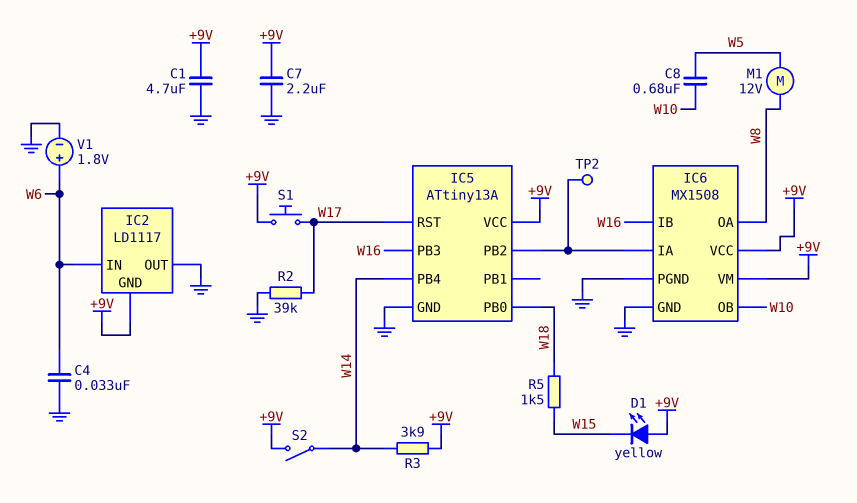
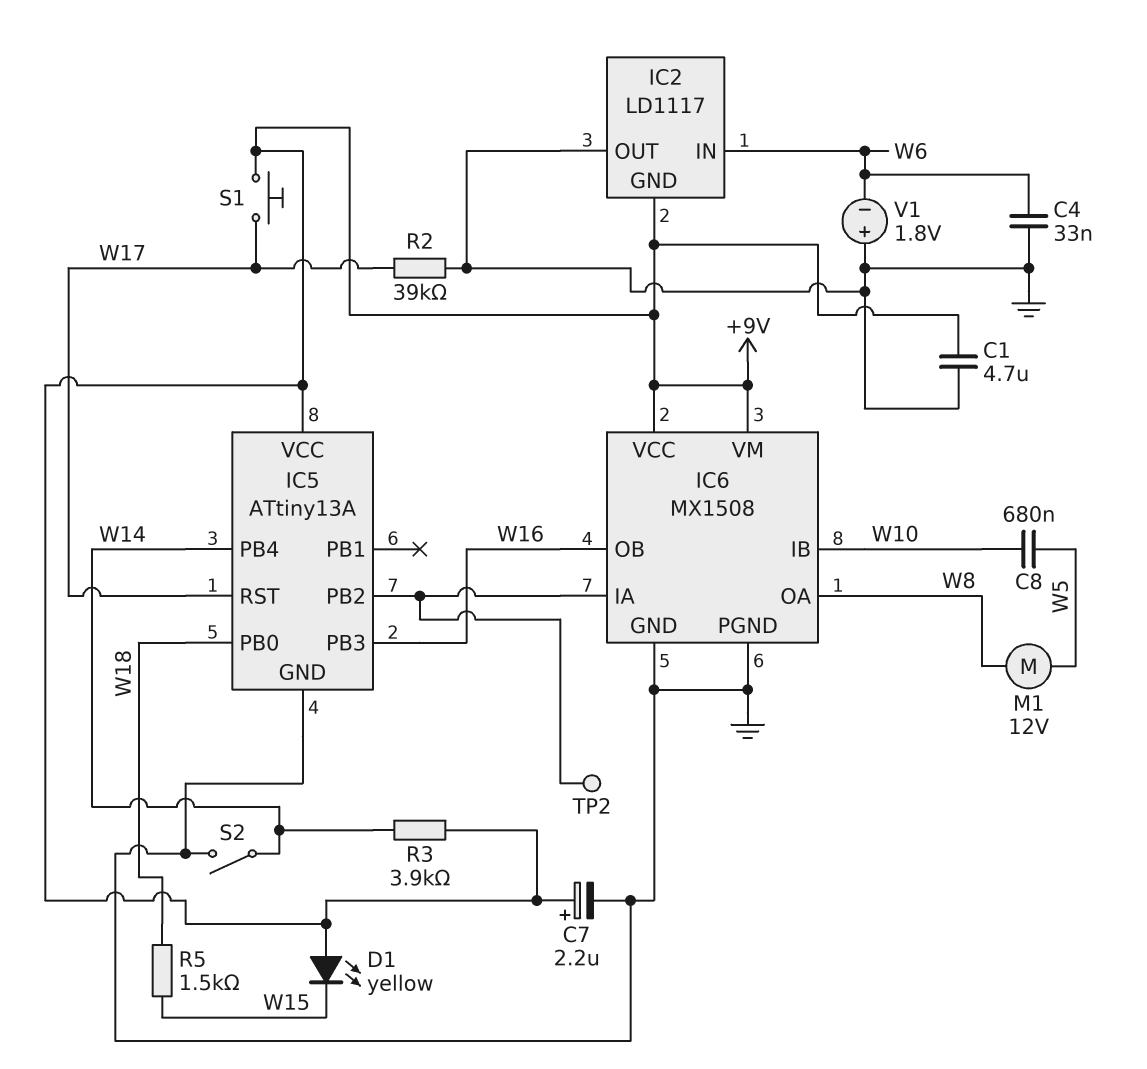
C7: 2.2uF (+9V, GND) -> 2.2uF (plus +9V, minus GND)
IC6 pin IB: W16 -> W10
IC6 pin OB: W10 -> W16
S2: switch (+9V, W14) -> switch (GND, W14)
V1: 1.8V (plus W6, minus GND) -> 1.8V (plus GND, minus W6)

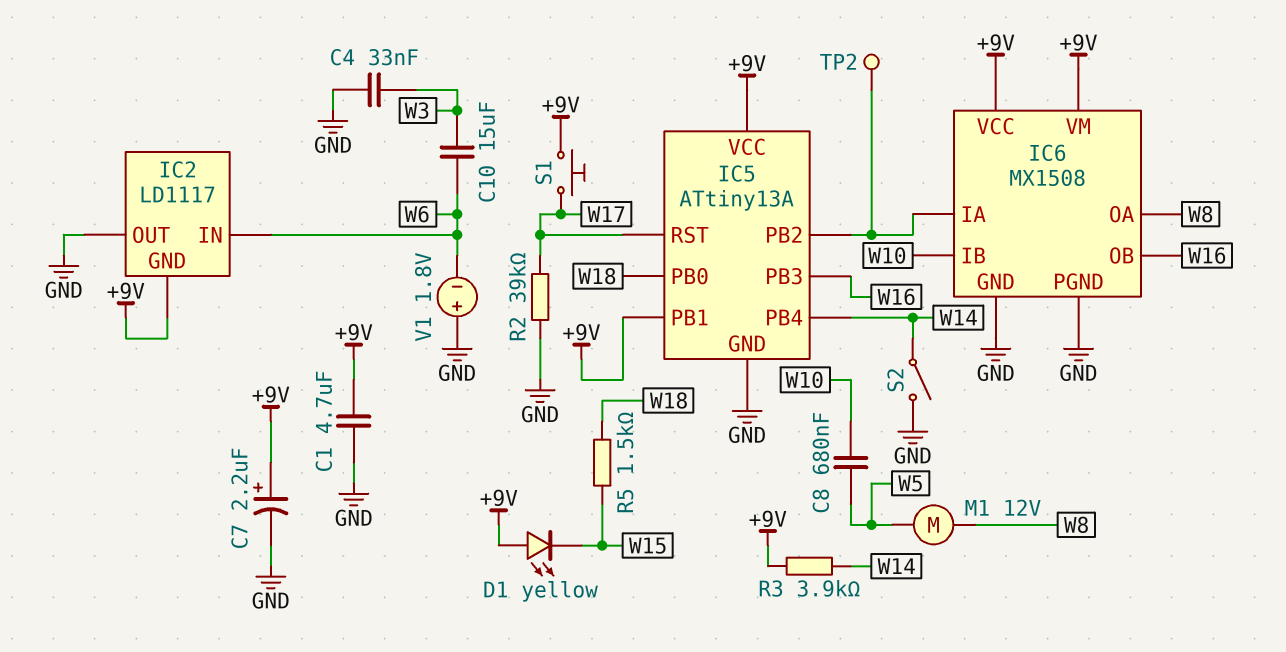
C4: 33nF (GND, W6) -> 33nF (GND, W3)
C10: none -> 15uF (W3, W6)
IC5 pin PB1: none -> +9V

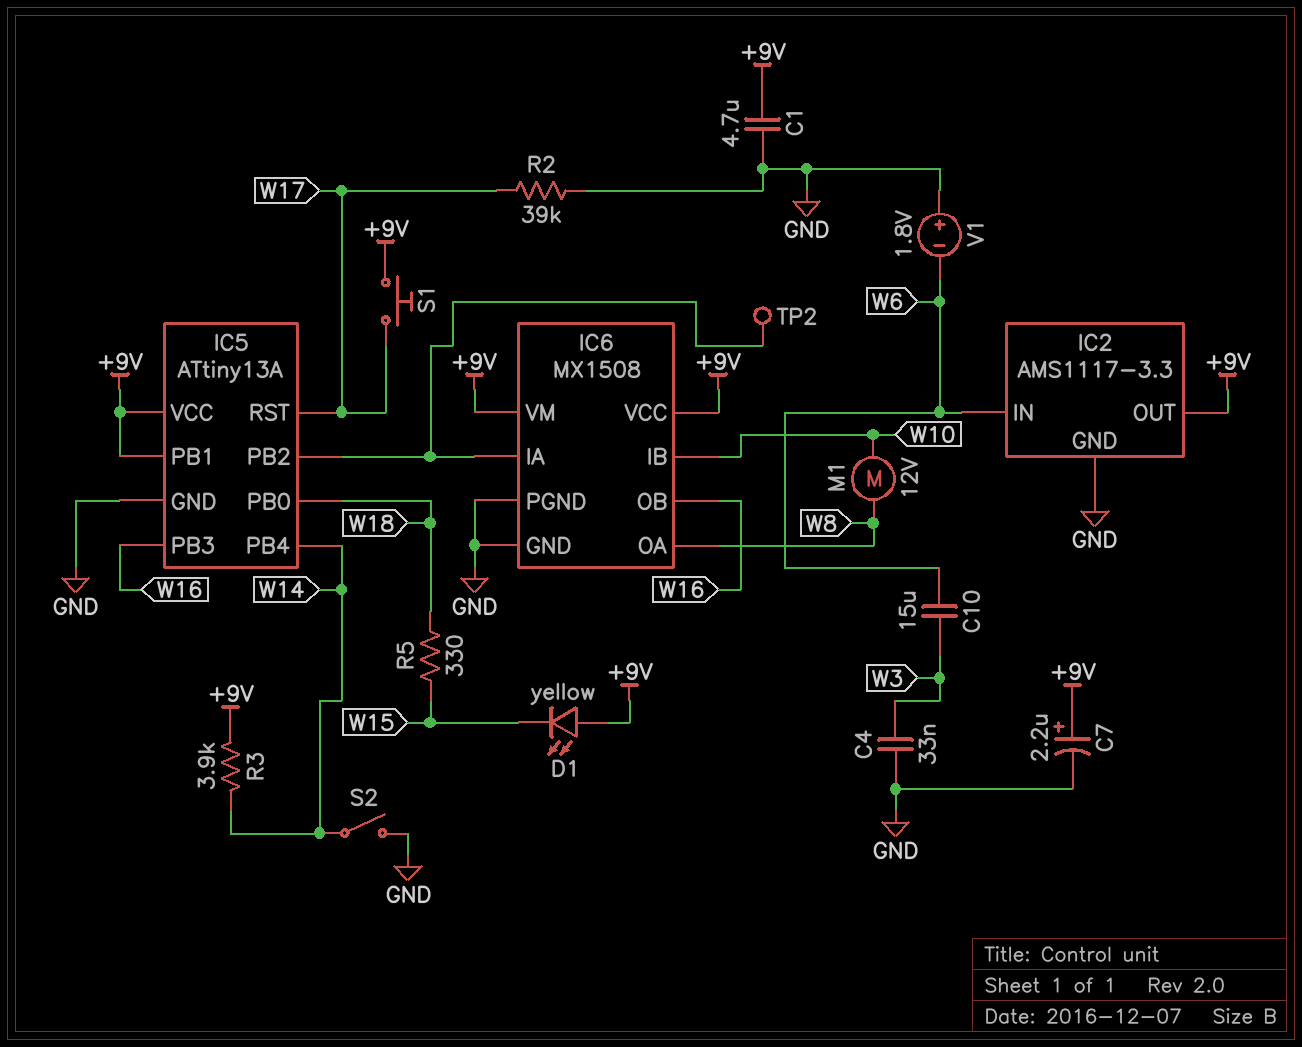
C8: 680nF (W5, W10) -> none
IC2: LD1117 -> AMS1117-3.3
IC2 pin GND: +9V -> GND
IC2 pin OUT: GND -> +9V
M1: motor 12V (W5, W8) -> motor 12V (W8, W10)
R5: 1.5k (W15, W18) -> 330 (W15, W18)

